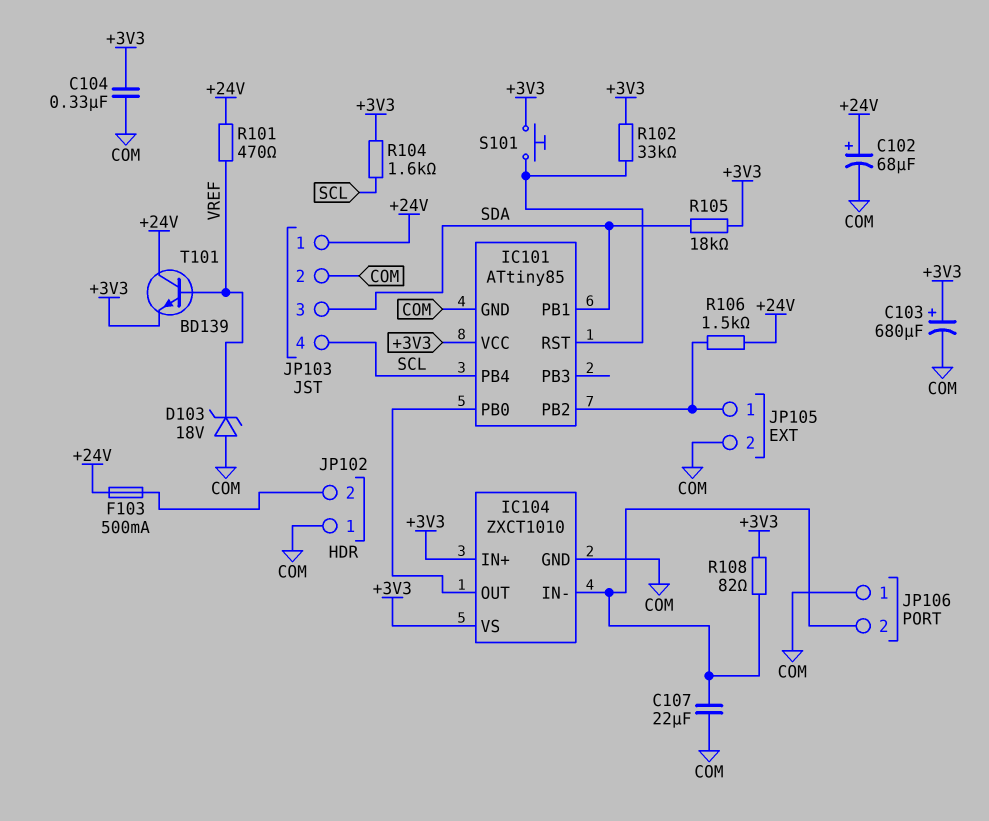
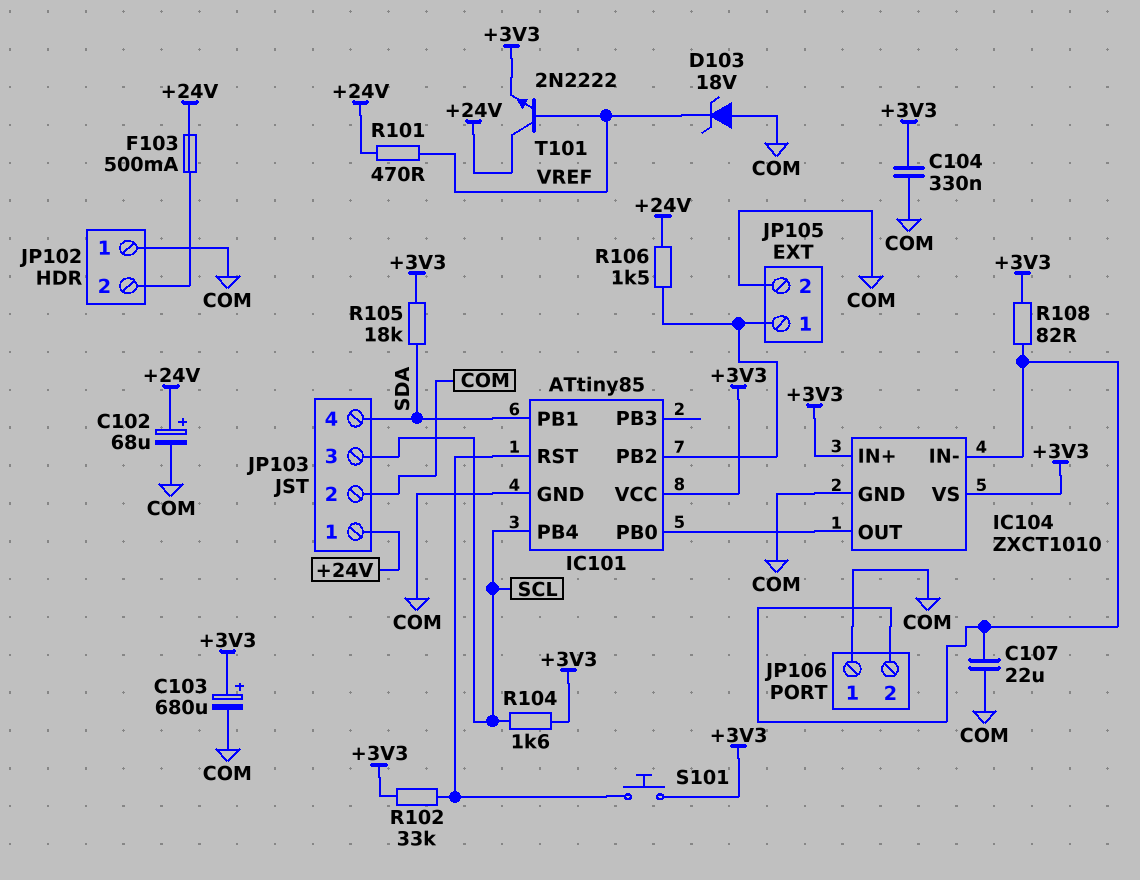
JP103 pin 3: SDA -> SCL
JP103 pin 4: SCL -> SDA
T101: NPN BD139 (B VREF, C +24V, E +3V3) -> NPN 2N2222 (B VREF, C +24V, E +3V3)

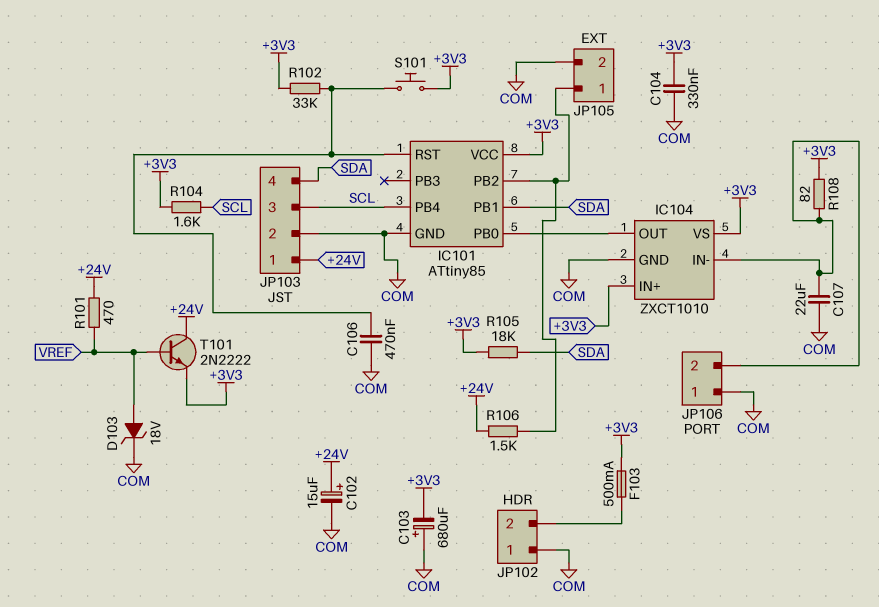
C102: 68uF (plus +24V, minus COM) -> 15uF (plus +24V, minus COM)
C103: 680uF (plus +3V3, minus COM) -> 680uF (plus COM, minus +3V3)
C106: none -> 470nF (COM, IC101/RST)
D103: zener 18V (A COM, K VREF) -> zener 18V (A VREF, K COM)
F103: 500mA (+24V, JP102/2) -> 500mA (+3V3, JP102/2)

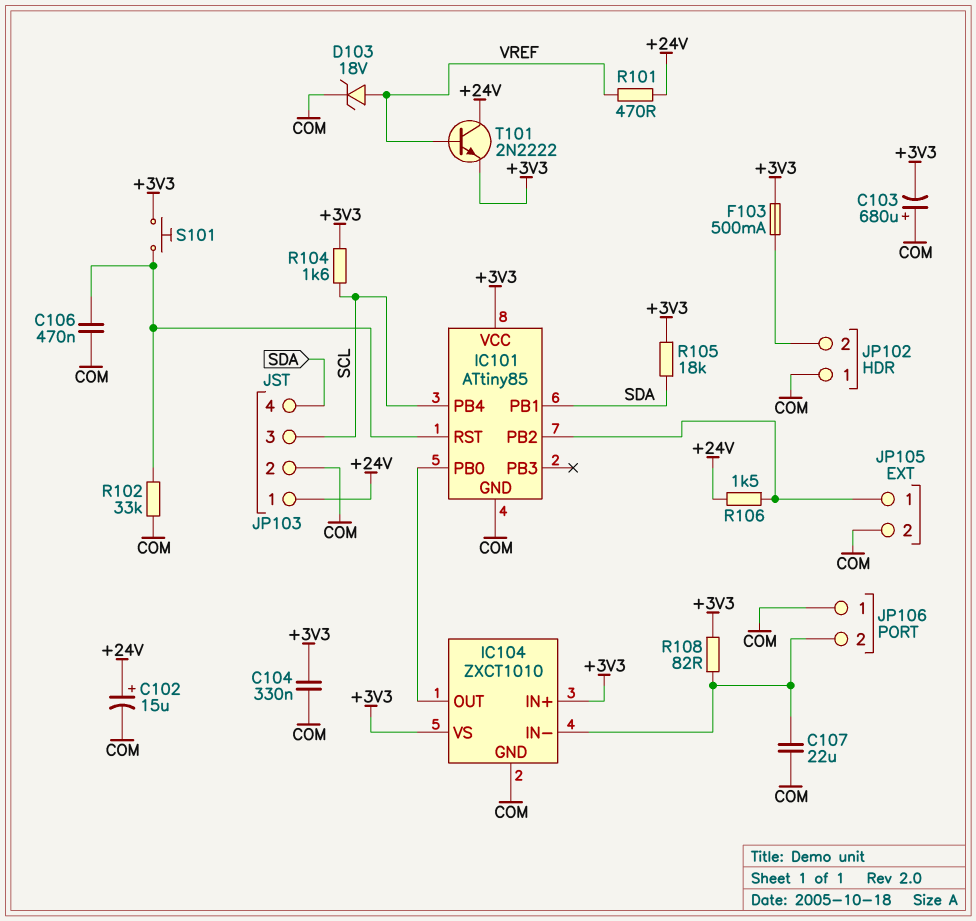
R102: 33k (+3V3, IC101/RST) -> 33k (COM, IC101/RST)

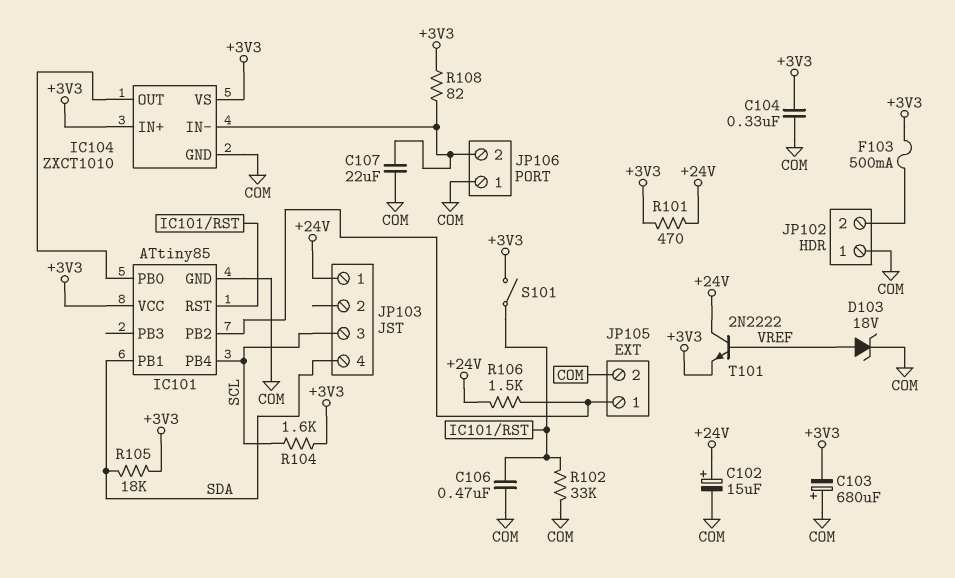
JP103 pin 2: COM -> none
R101: 470 (+24V, VREF) -> 470 (+3V3, +24V)
S101: button (+3V3, IC101/RST) -> switch (+3V3, IC101/RST)

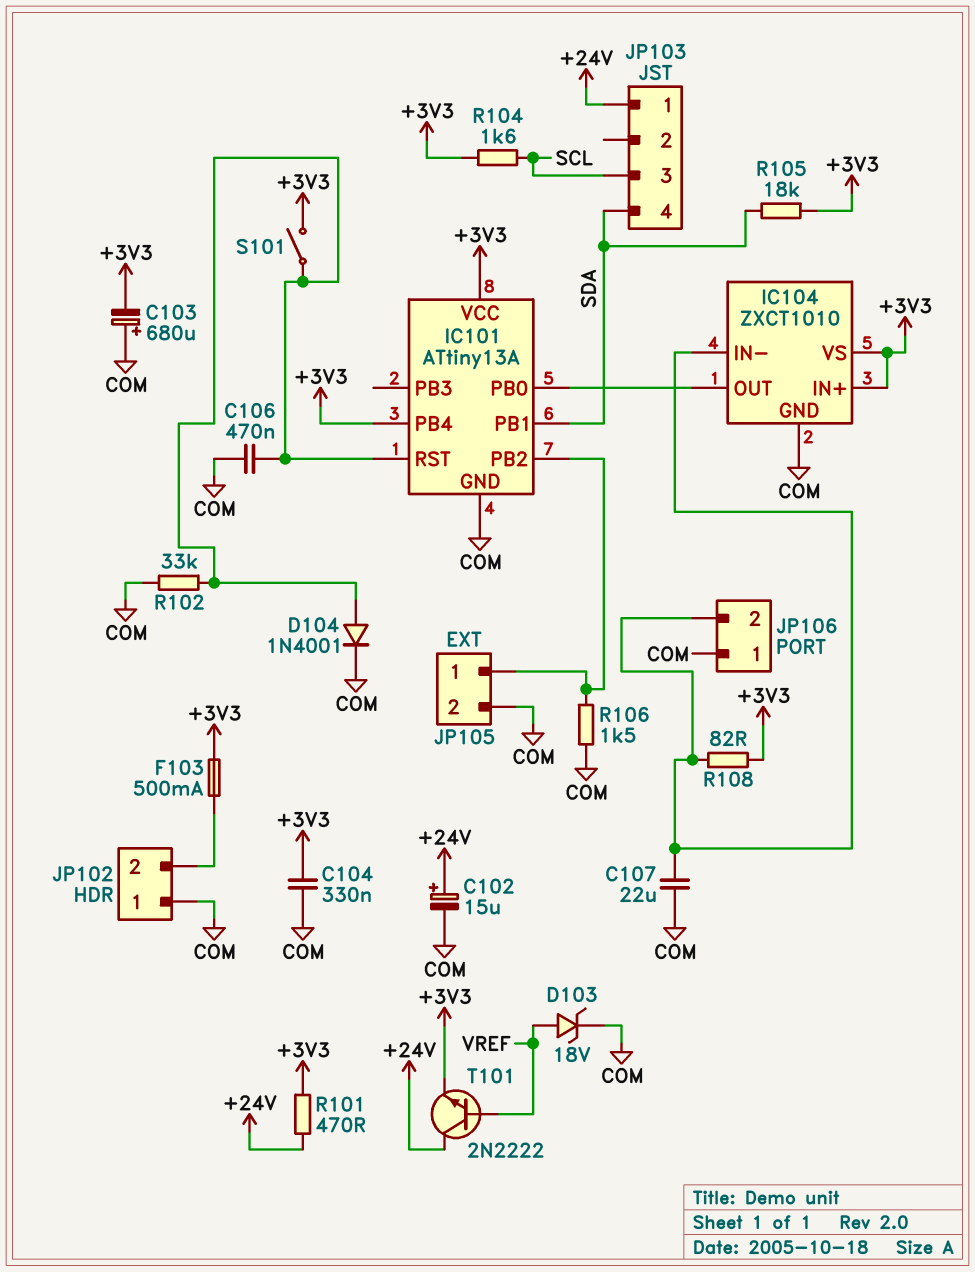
D104: none -> diode 1N4001 (A IC101/RST, K COM)
IC101: ATtiny85 -> ATtiny13A
IC101 pin PB4: SCL -> +3V3
R106: 1.5k (+24V, IC101/PB2) -> 1.5k (COM, IC101/PB2)

